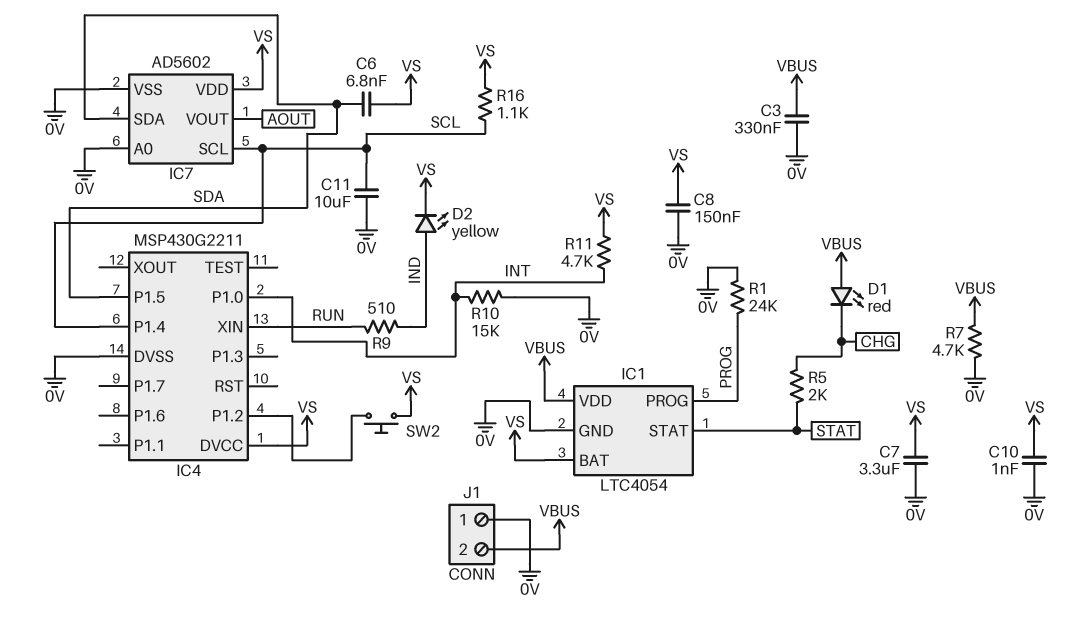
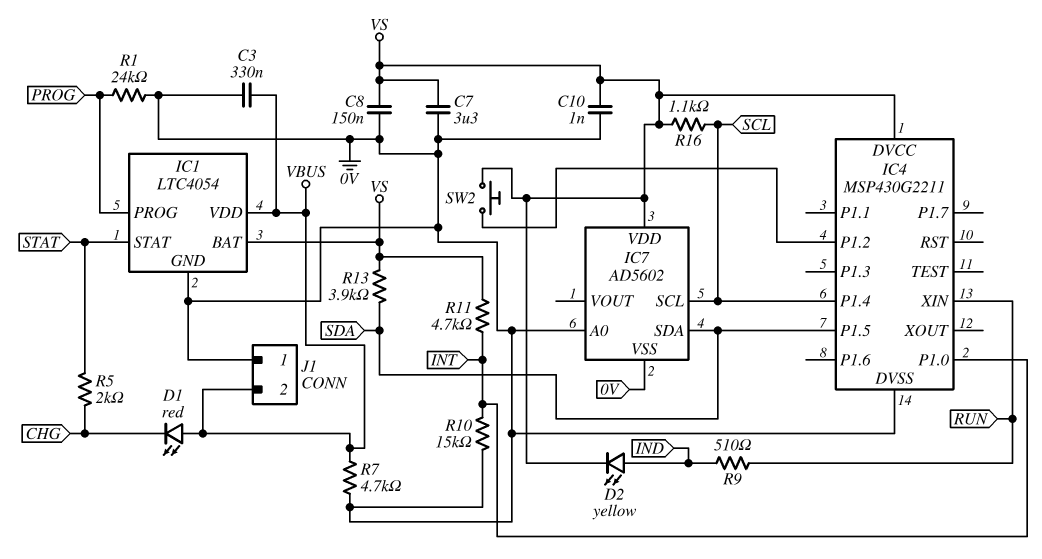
C6: 6.8nF (SDA, VS) -> none
C11: 10uF (0V, SCL) -> none
IC7 pin VOUT: AOUT -> none
R13: none -> 3.9k (SDA, VS)

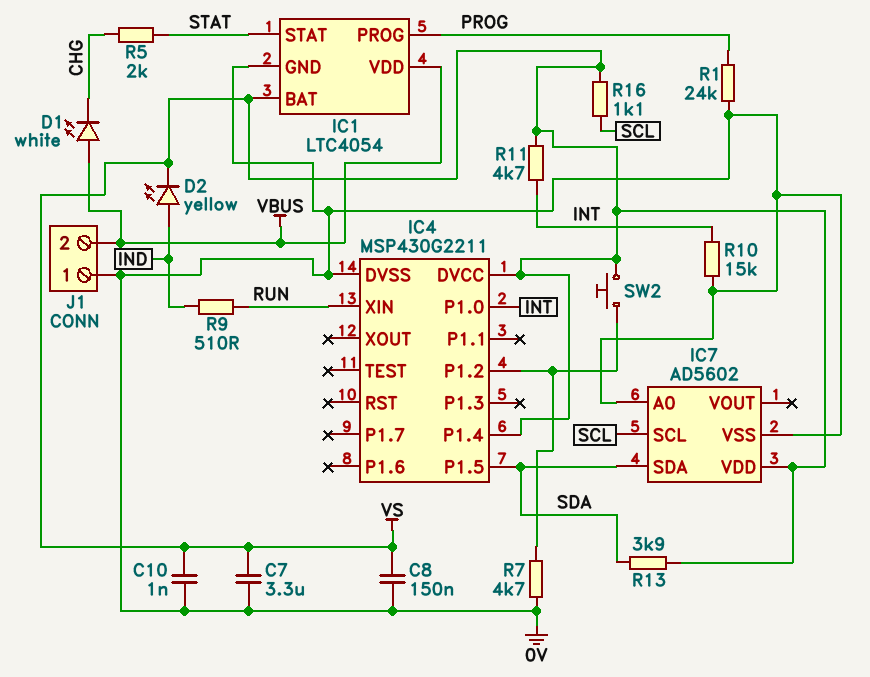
C3: 330nF (0V, VBUS) -> none
D1: LED red (A VBUS, K CHG) -> LED white (A VBUS, K CHG)
IC4 pin P1.4: SCL -> VS
R7: 4.7k (0V, VBUS) -> 4.7k (0V, IC4/P1.2)

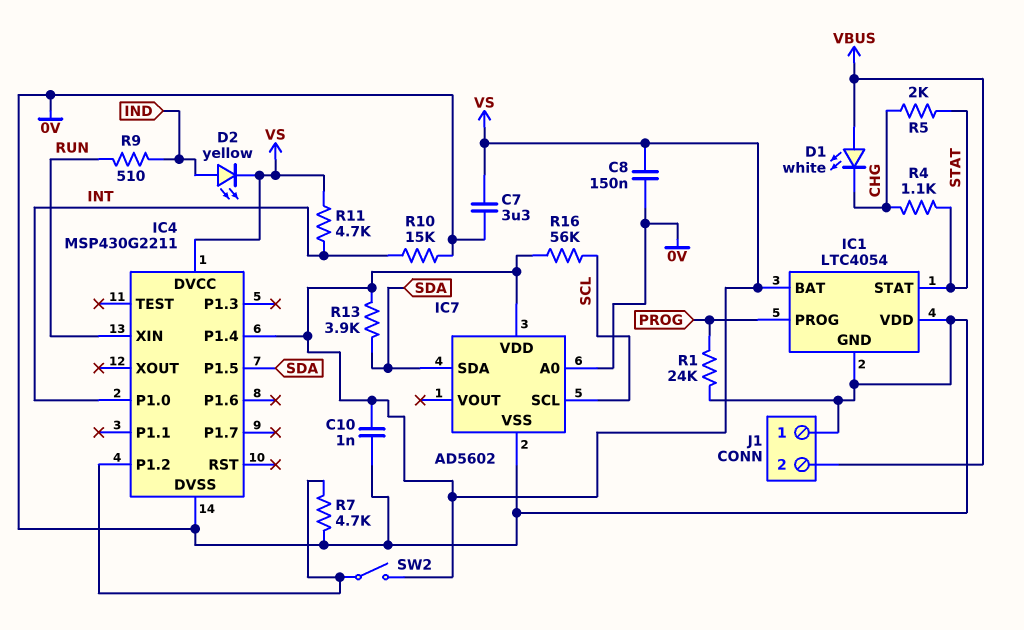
IC1 pin VDD: VBUS -> 0V
R4: none -> 1.1k (CHG, STAT)
R16: 1.1k (SCL, VS) -> 56k (SCL, VS)
SW2: button (IC4/P1.2, VS) -> switch (IC4/P1.2, VS)

